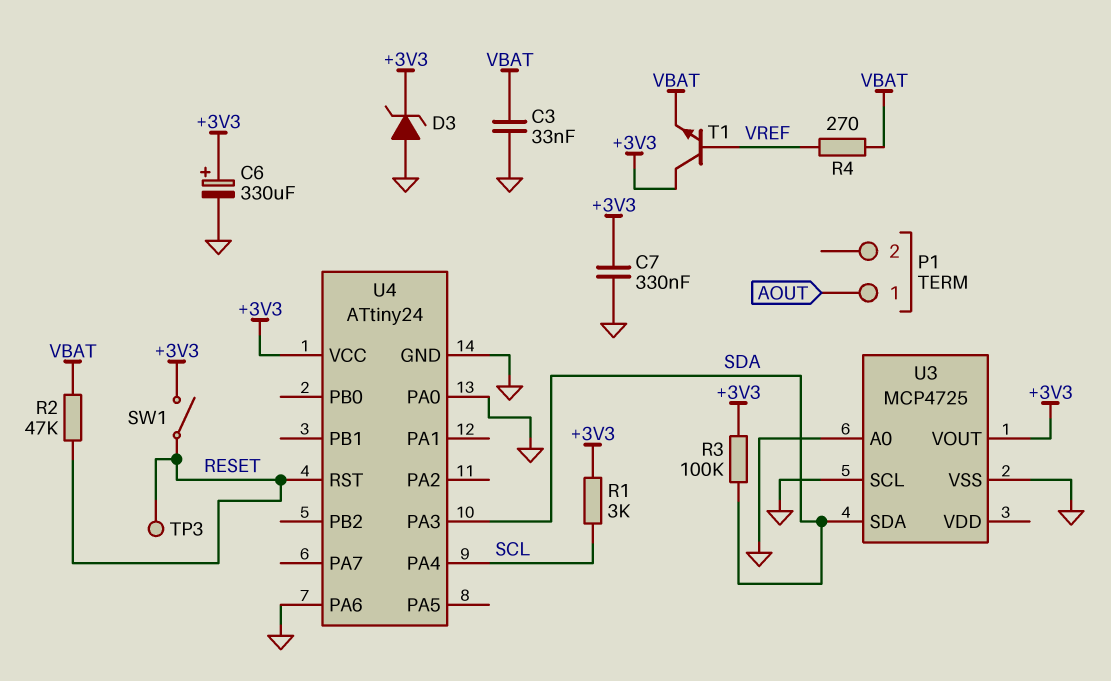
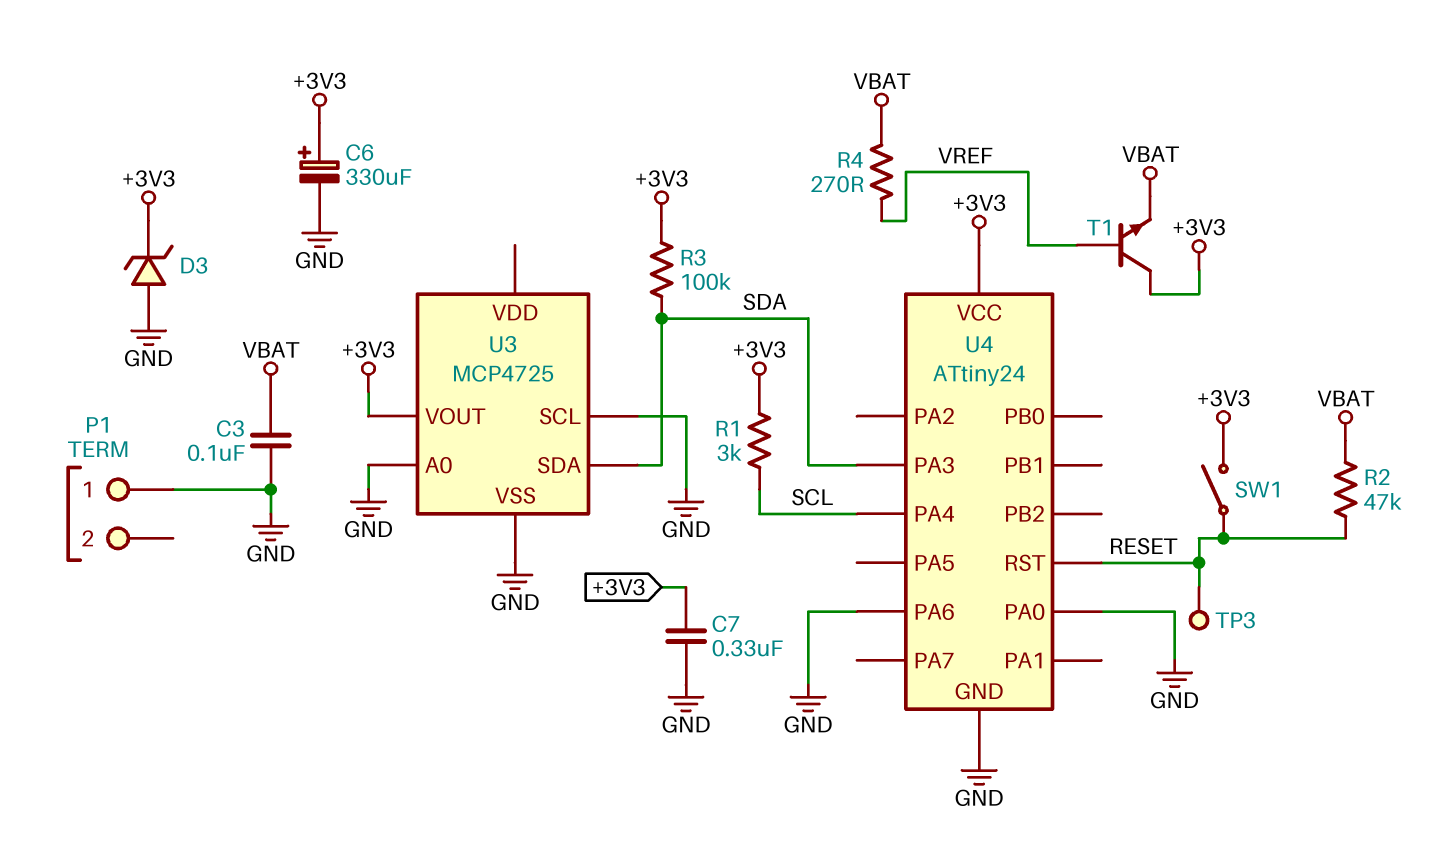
C3: 33nF (GND, VBAT) -> 100nF (GND, VBAT)
P1 pin 1: AOUT -> GND

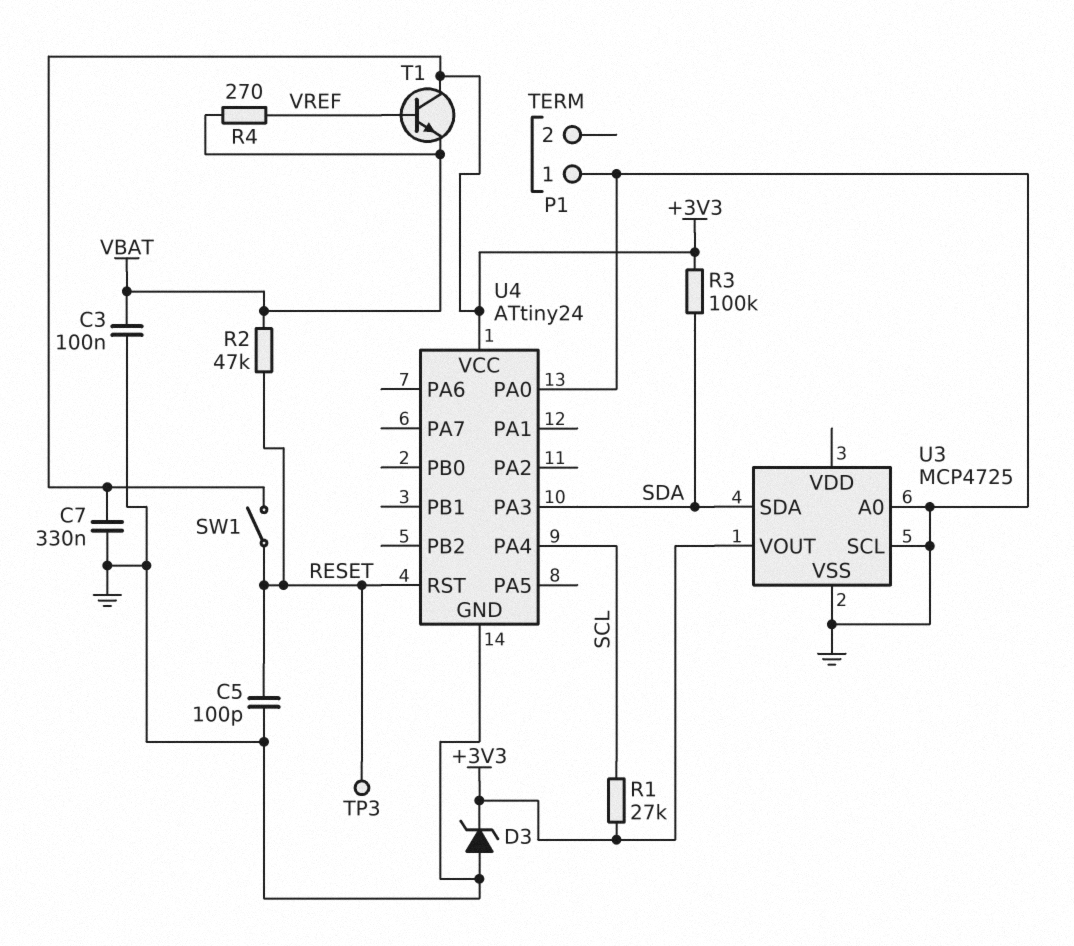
C5: none -> 100pF (GND, RESET)
C6: 330uF (plus +3V3, minus GND) -> none
R1: 3k (+3V3, SCL) -> 27k (+3V3, SCL)
U4 pin PA6: GND -> none

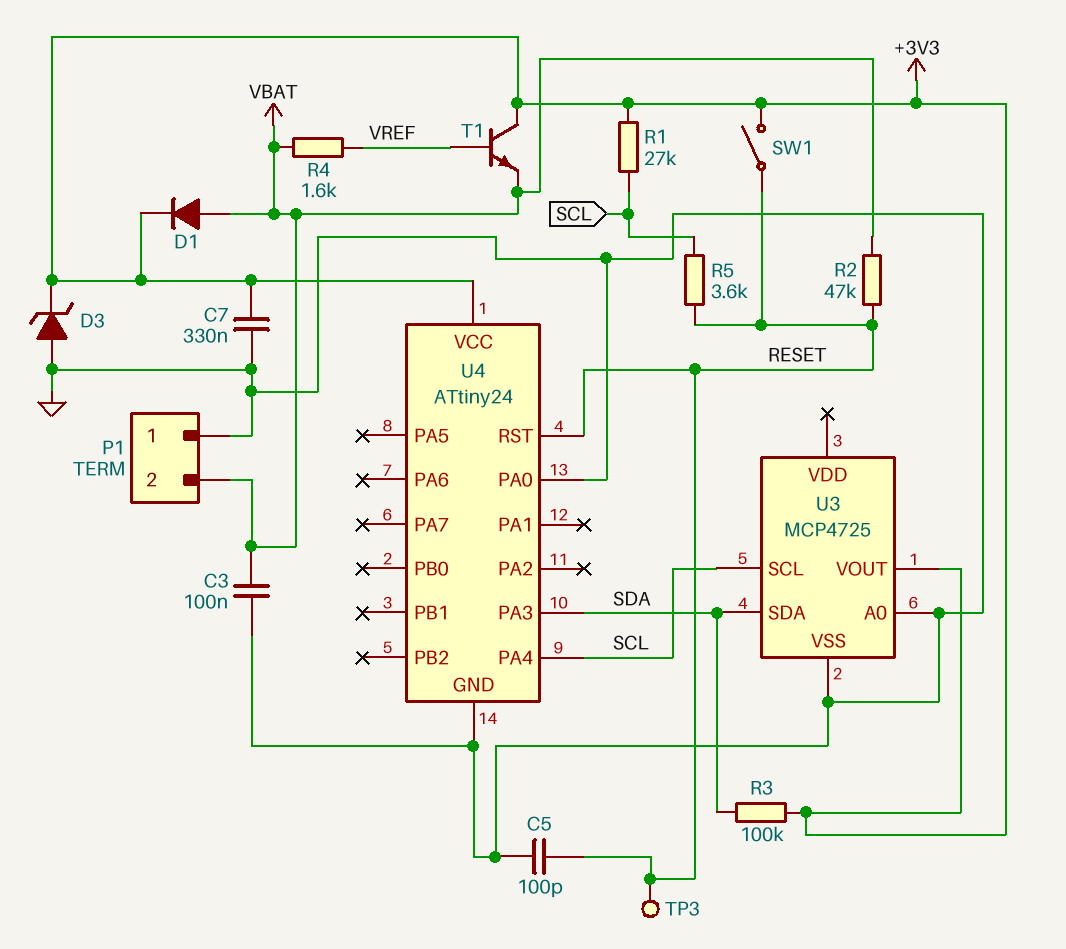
D1: none -> diode (A VBAT, K +3V3)
P1 pin 2: none -> VBAT
R4: 270 (VBAT, VREF) -> 1.6k (VBAT, VREF)
R5: none -> 3.6k (RESET, SCL)
U3 pin SCL: GND -> SCL

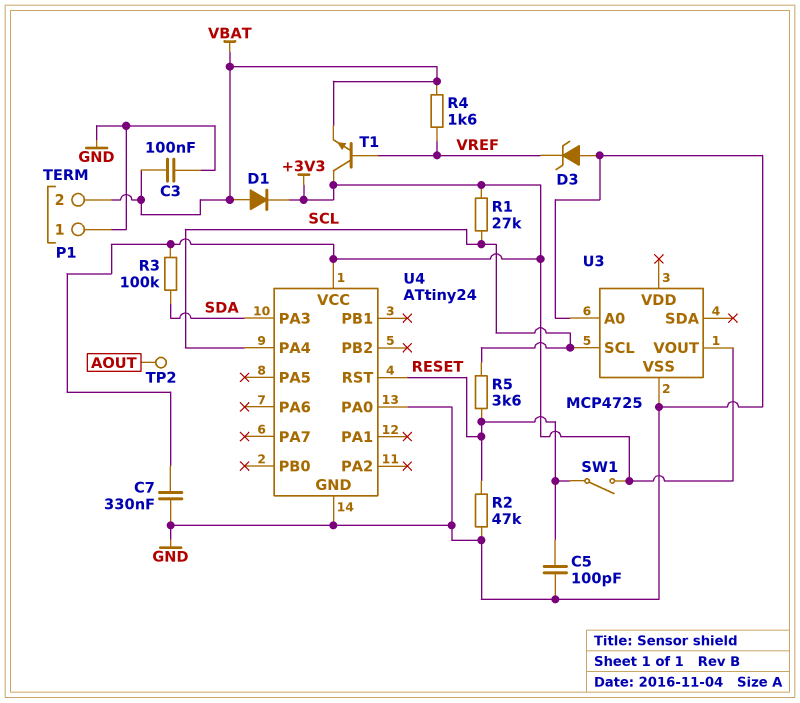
D3: zener (A GND, K +3V3) -> zener (A GND, K VREF)
R2: 47k (RESET, VBAT) -> 47k (GND, RESET)
TP2: none -> test point (AOUT)
TP3: test point (RESET) -> none
U3 pin SDA: SDA -> none

